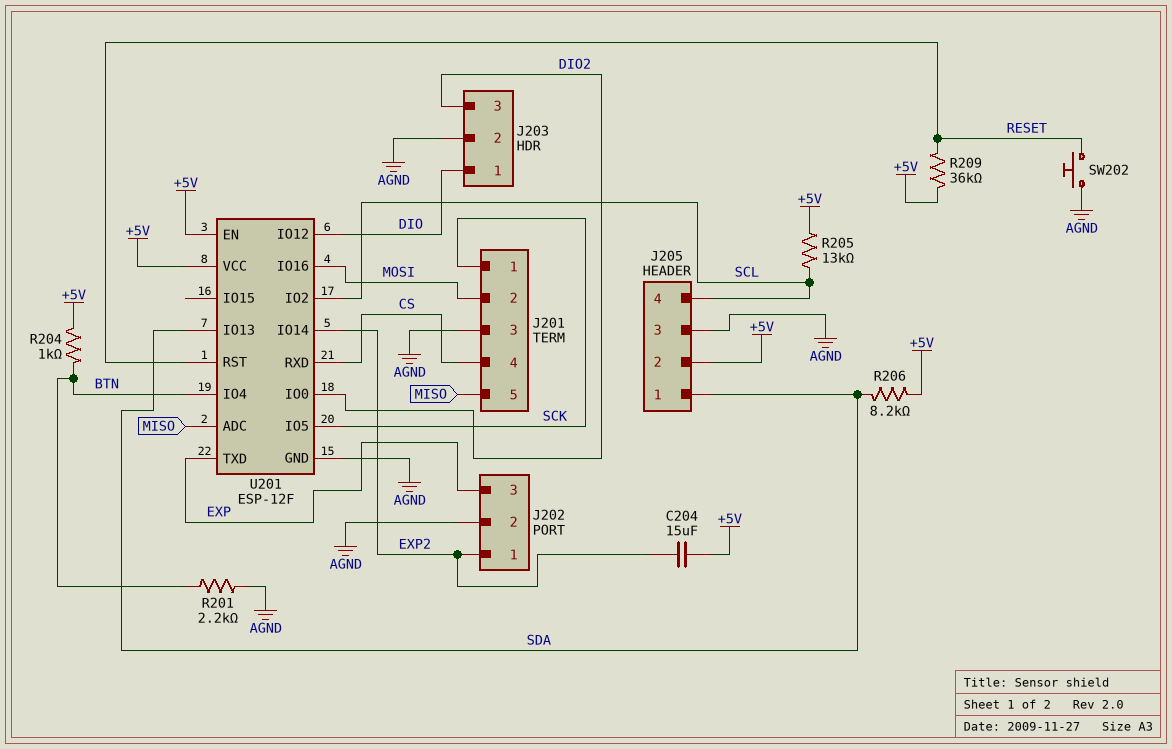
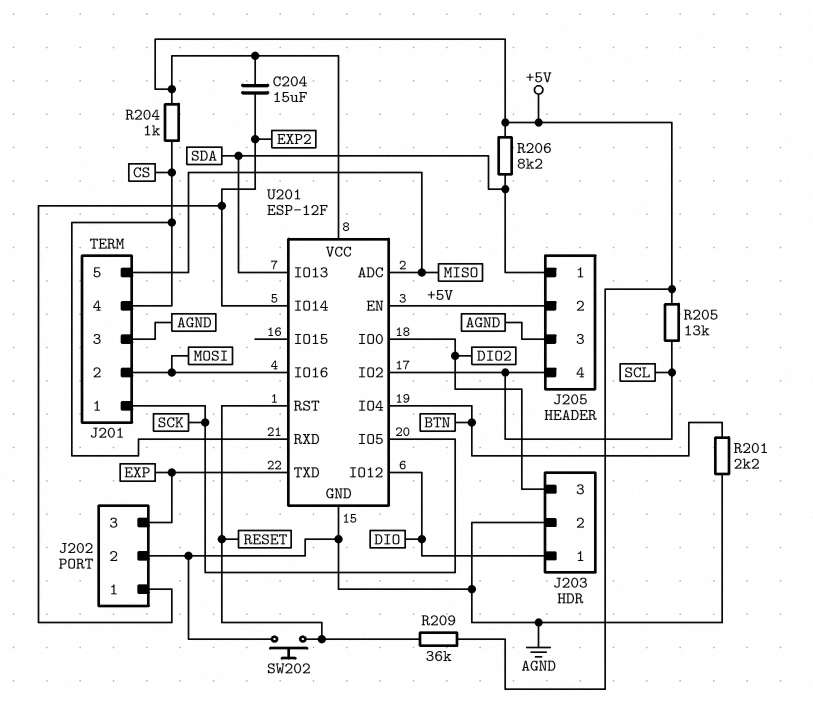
R204: 1k (+5V, BTN) -> 1k (+5V, CS)

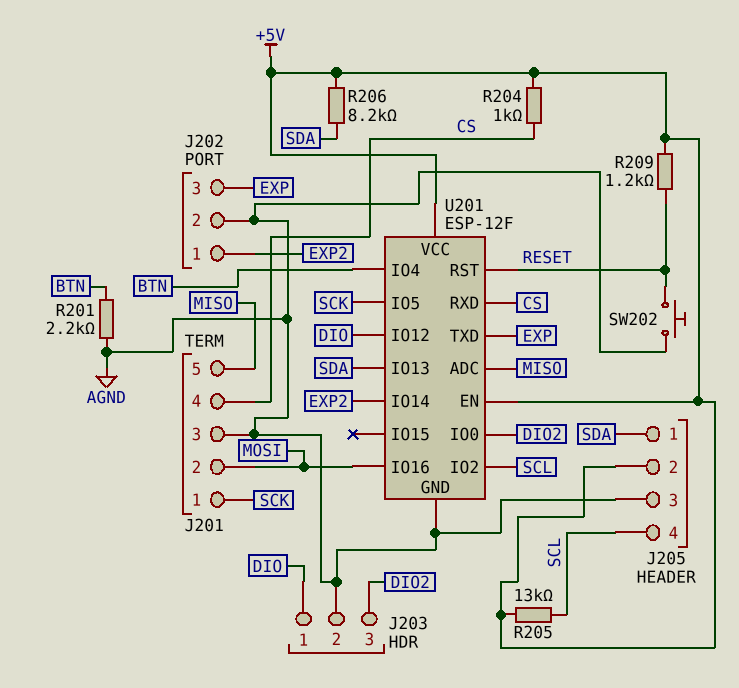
C204: 15uF (+5V, EXP2) -> none
R209: 36k (+5V, RESET) -> 1.2k (+5V, RESET)

